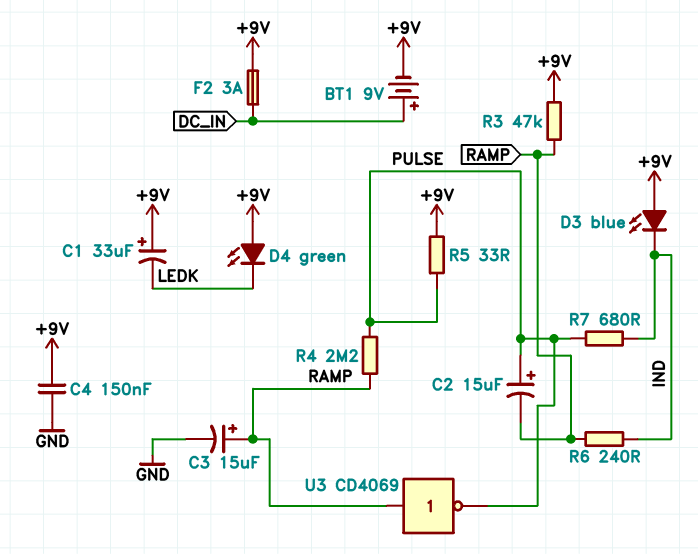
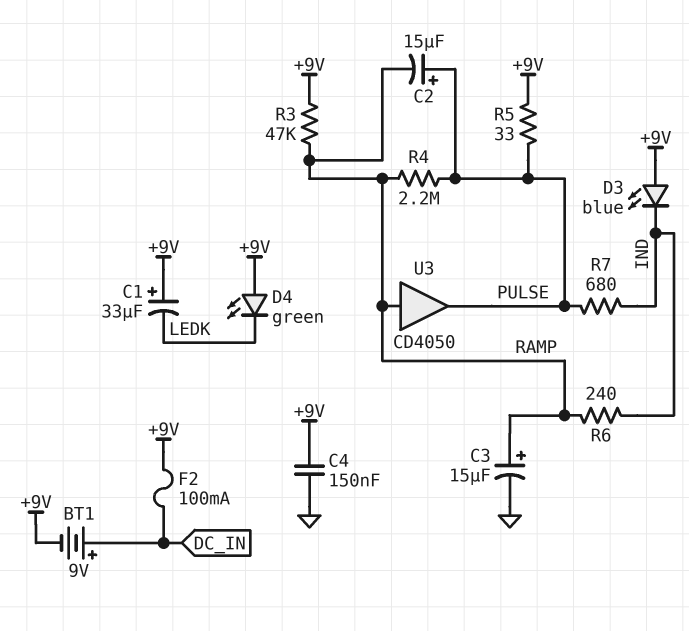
F2: 3A (+9V, DC_IN) -> 100mA (+9V, DC_IN)
U3: NOT CD4069 (in RAMP, out PULSE) -> buffer CD4050 (in RAMP, out PULSE)

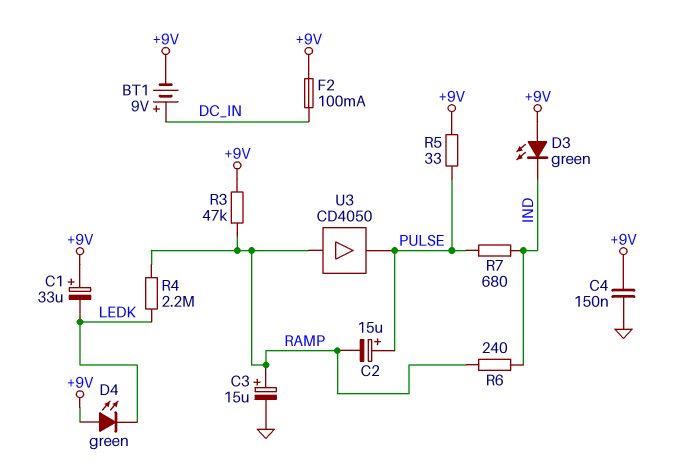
D3: LED blue (A +9V, K IND) -> LED green (A +9V, K IND)
R4: 2.2M (PULSE, RAMP) -> 2.2M (LEDK, RAMP)

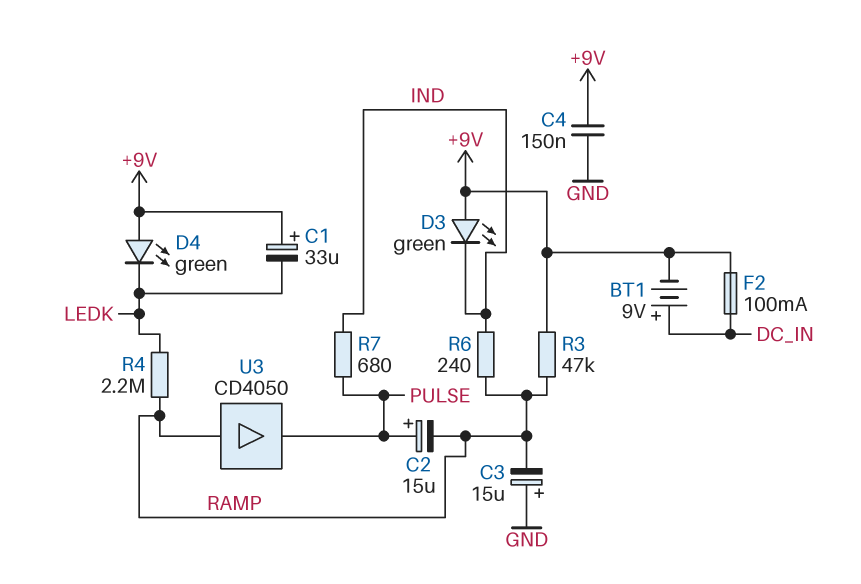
C3: 15uF (plus RAMP, minus GND) -> 15uF (plus GND, minus RAMP)
R5: 33 (+9V, PULSE) -> none

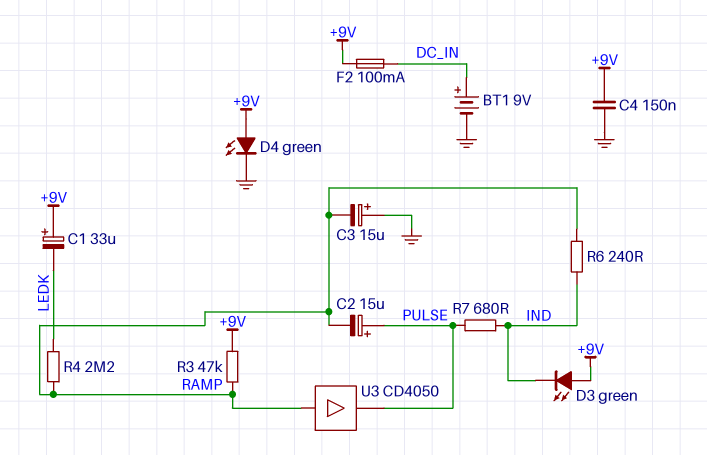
BT1: 9V (plus DC_IN, minus +9V) -> 9V (plus DC_IN, minus GND)
D4: LED green (A +9V, K LEDK) -> LED green (A +9V, K GND)

